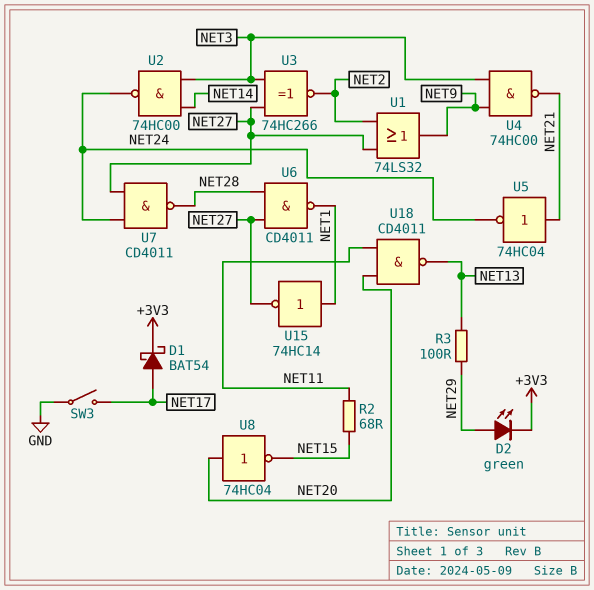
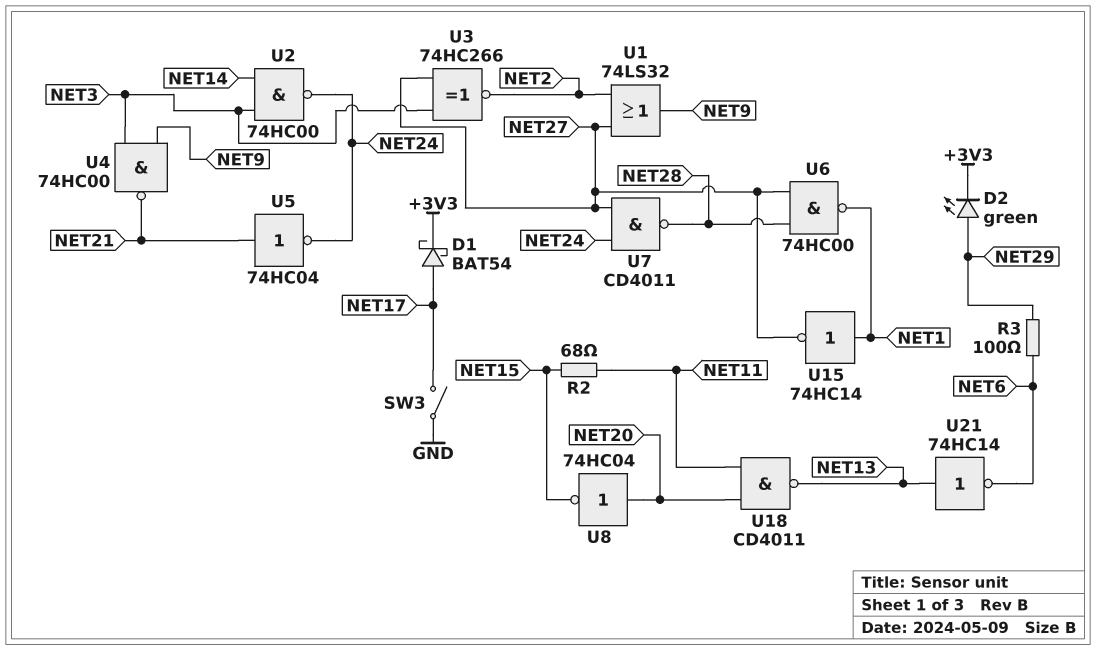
R3: 100 (NET13, NET29) -> 100 (NET6, NET29)
U6: NAND CD4011 (in NET27, in NET28, out NET1) -> NAND 74HC00 (in NET27, in NET28, out NET1)
U21: none -> NOT 74HC14 (in NET13, out NET6)

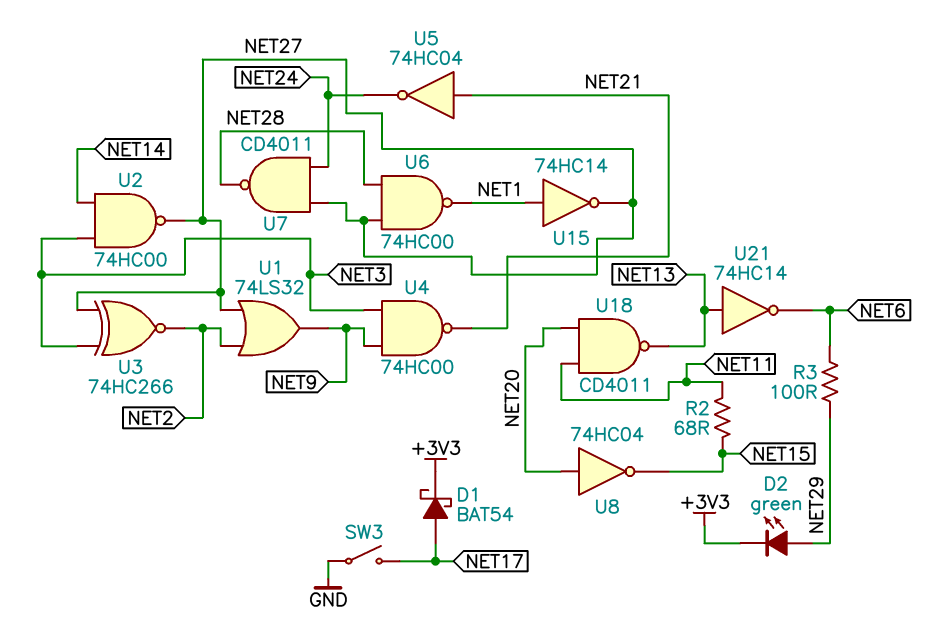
U2: NAND 74HC00 (in NET3, in NET14, out NET24) -> NAND 74HC00 (in NET3, in NET14, out NET27)

